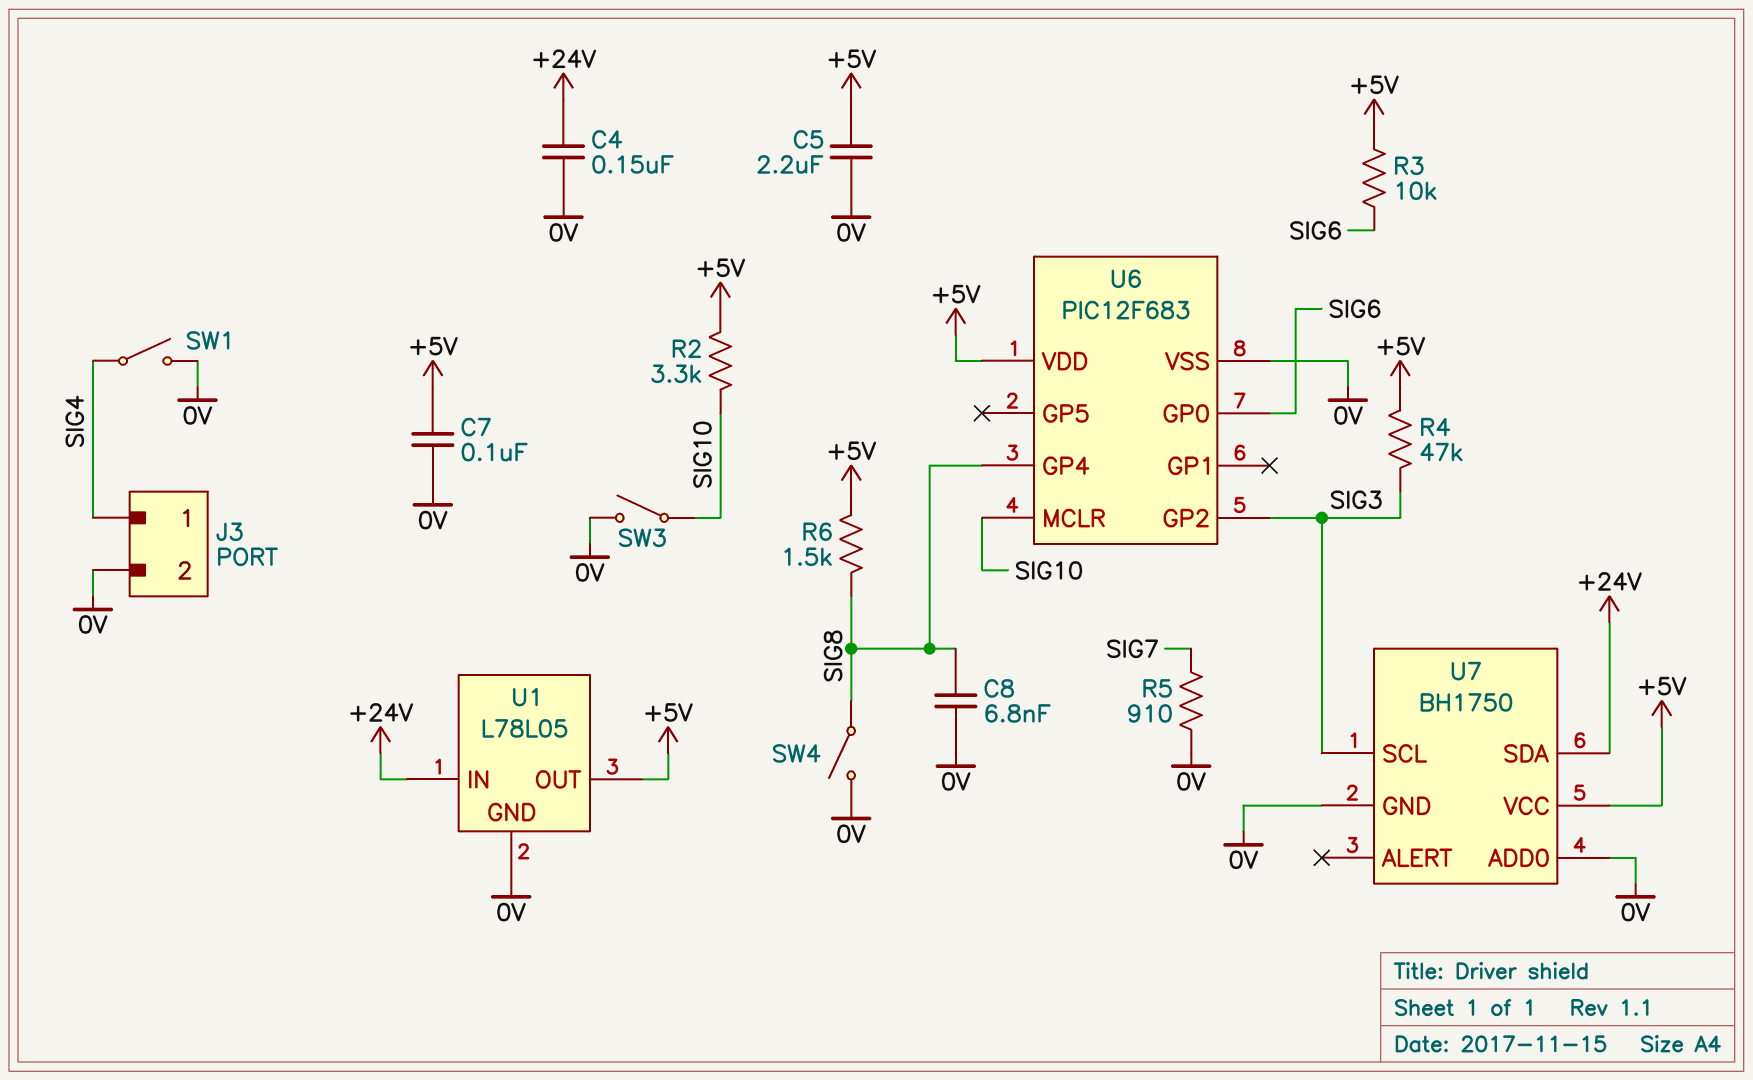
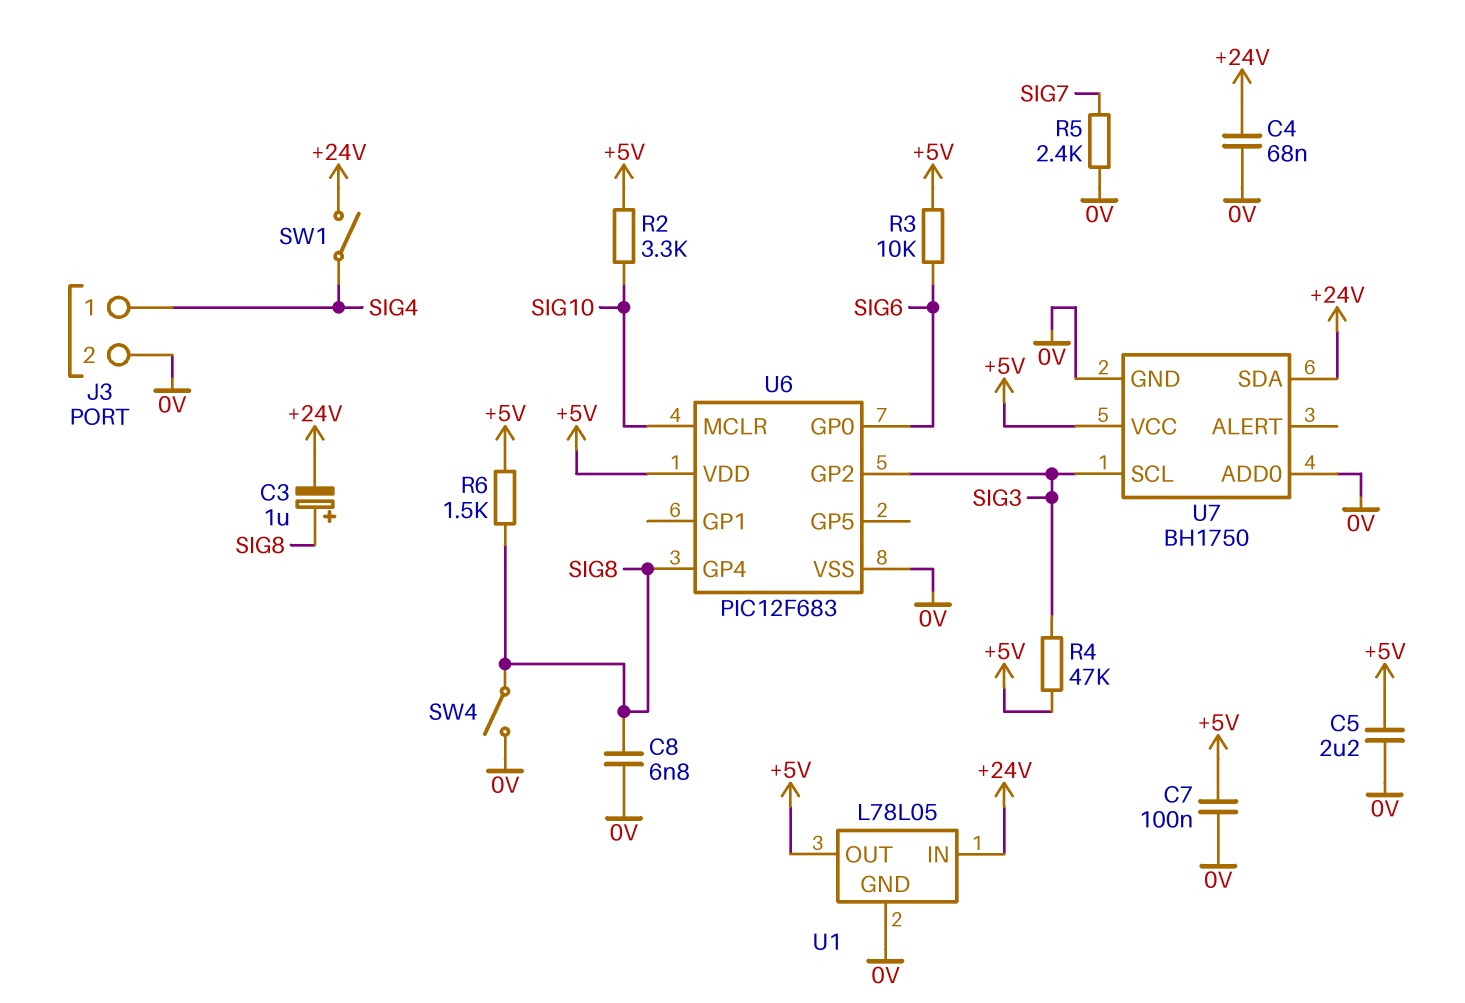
C3: none -> 1uF (plus SIG8, minus +24V)
C4: 150nF (+24V, 0V) -> 68nF (+24V, 0V)
R5: 910 (0V, SIG7) -> 2.4k (0V, SIG7)
SW1: switch (0V, SIG4) -> switch (+24V, SIG4)
SW3: switch (0V, SIG10) -> none

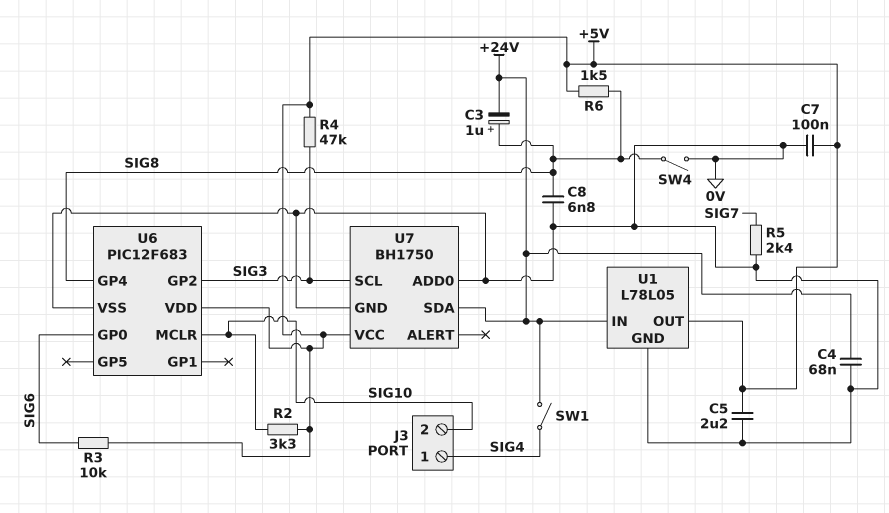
J3 pin 2: 0V -> SIG10

